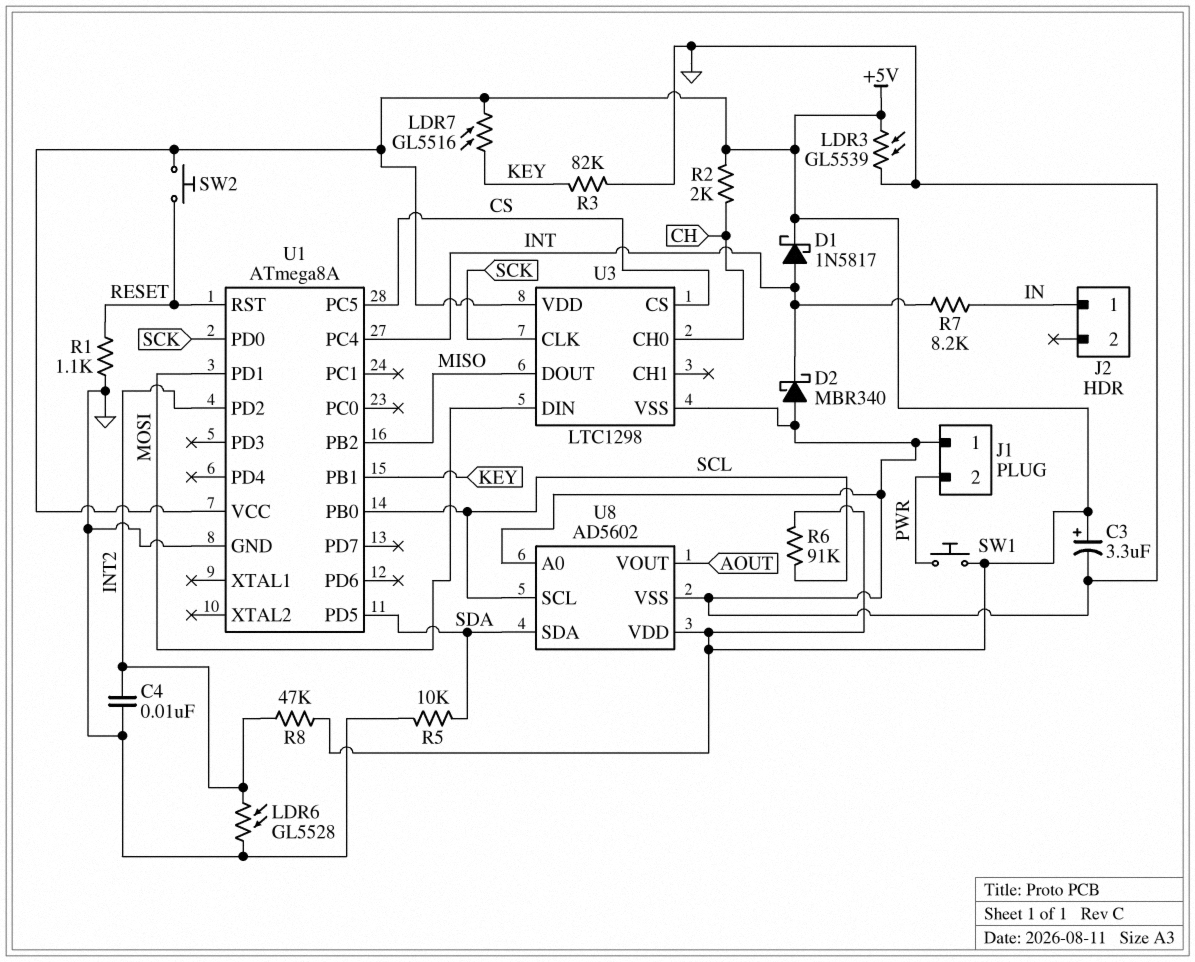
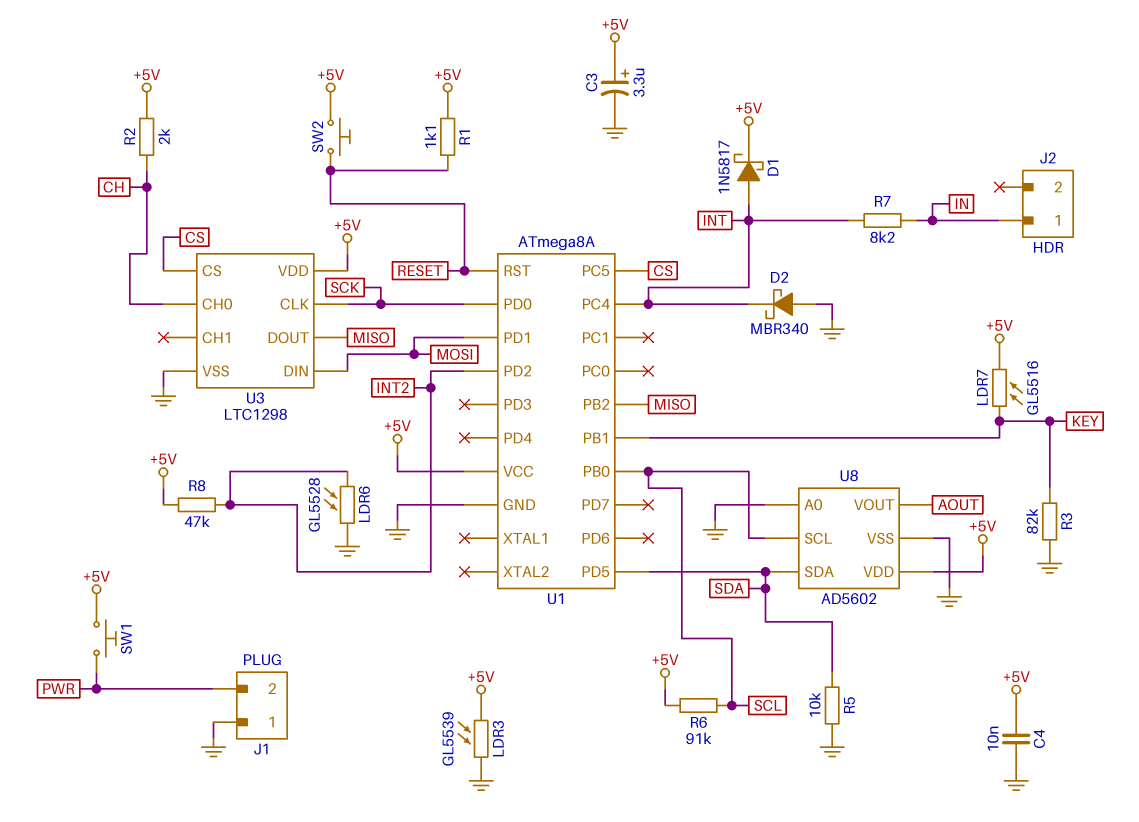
C4: 10nF (GND, INT2) -> 10nF (+5V, GND)
R1: 1.1k (GND, RESET) -> 1.1k (+5V, RESET)

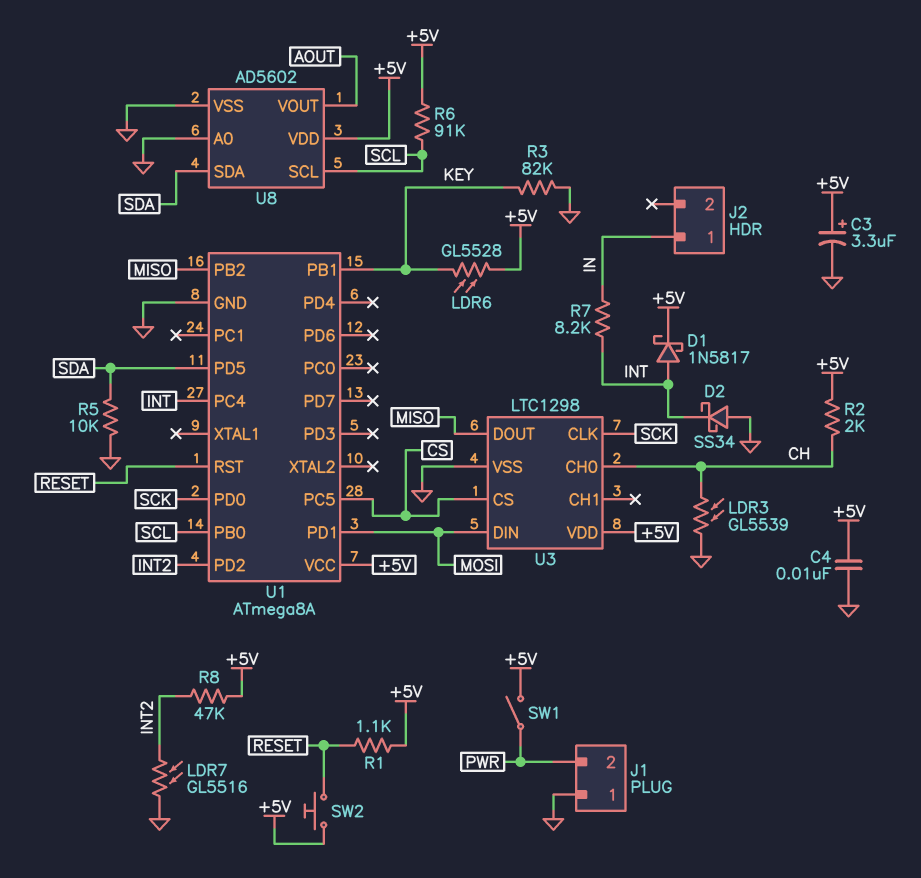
D2: schottky MBR340 (A GND, K INT) -> schottky SS34 (A GND, K INT)
LDR3: GL5539 (+5V, GND) -> GL5539 (CH, GND)
LDR6: GL5528 (GND, INT2) -> GL5528 (+5V, KEY)
LDR7: GL5516 (+5V, KEY) -> GL5516 (GND, INT2)
SW1: button (+5V, PWR) -> switch (+5V, PWR)

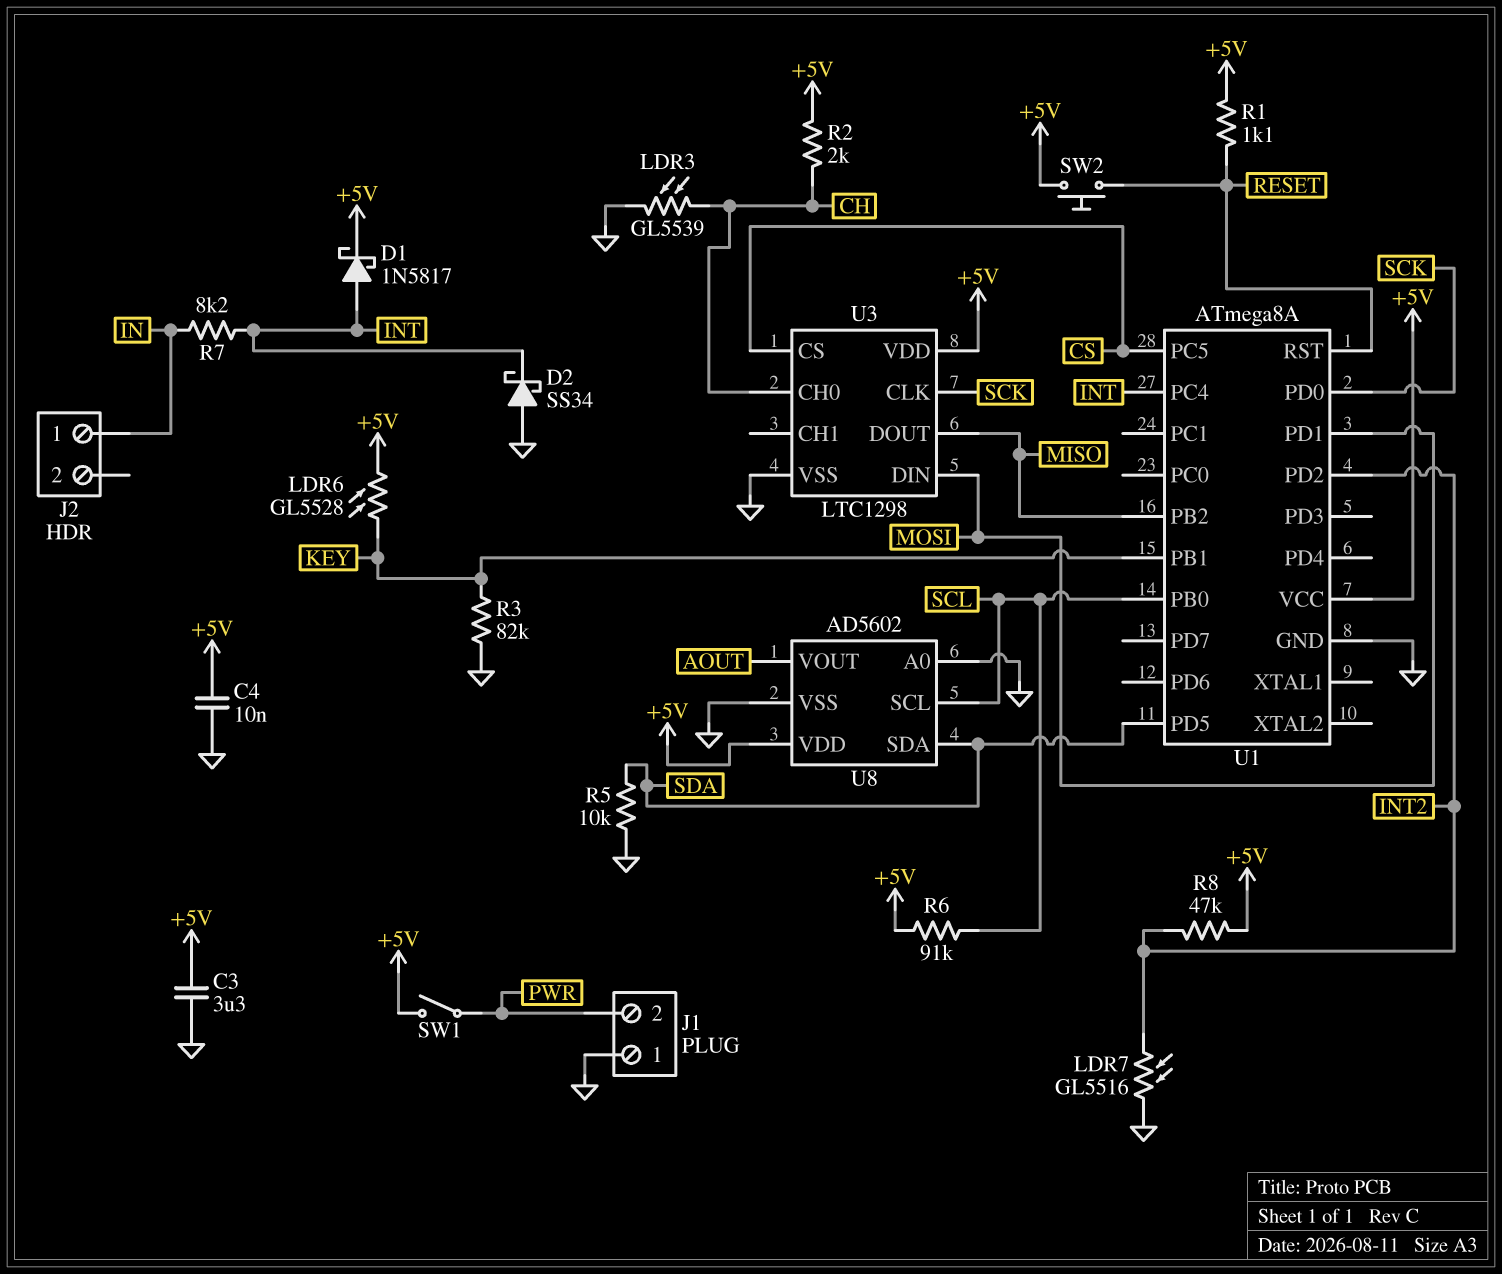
C3: 3.3uF (plus +5V, minus GND) -> 3.3uF (+5V, GND)

